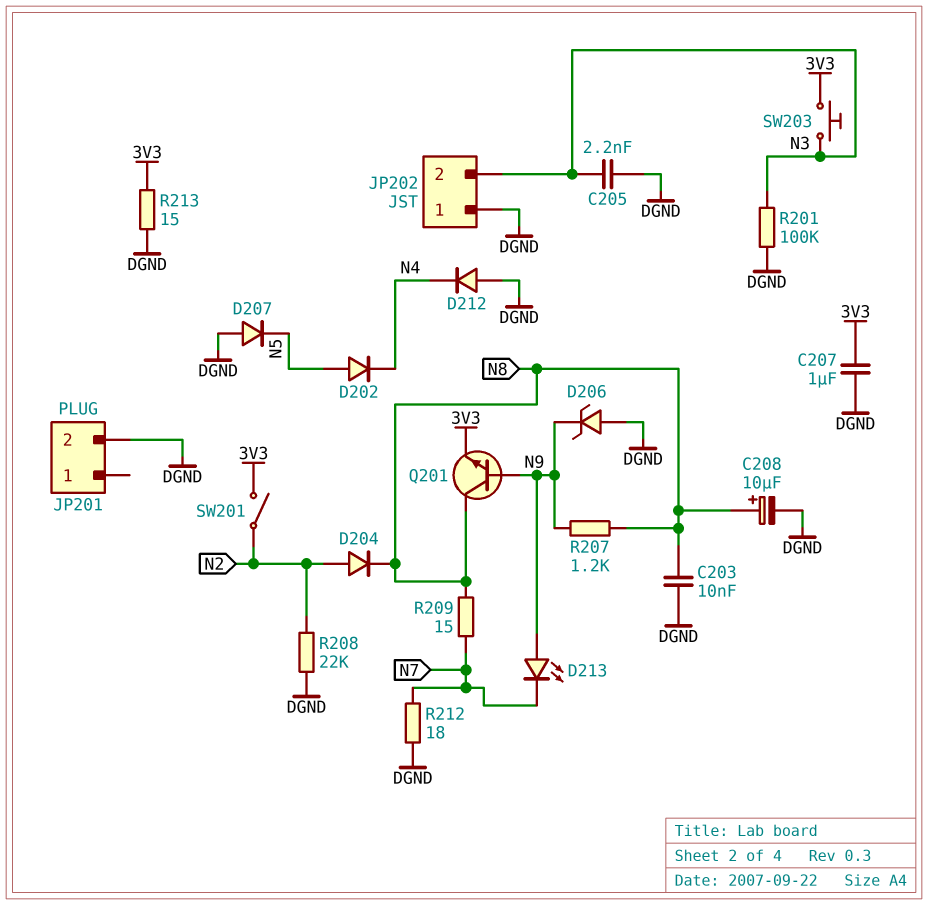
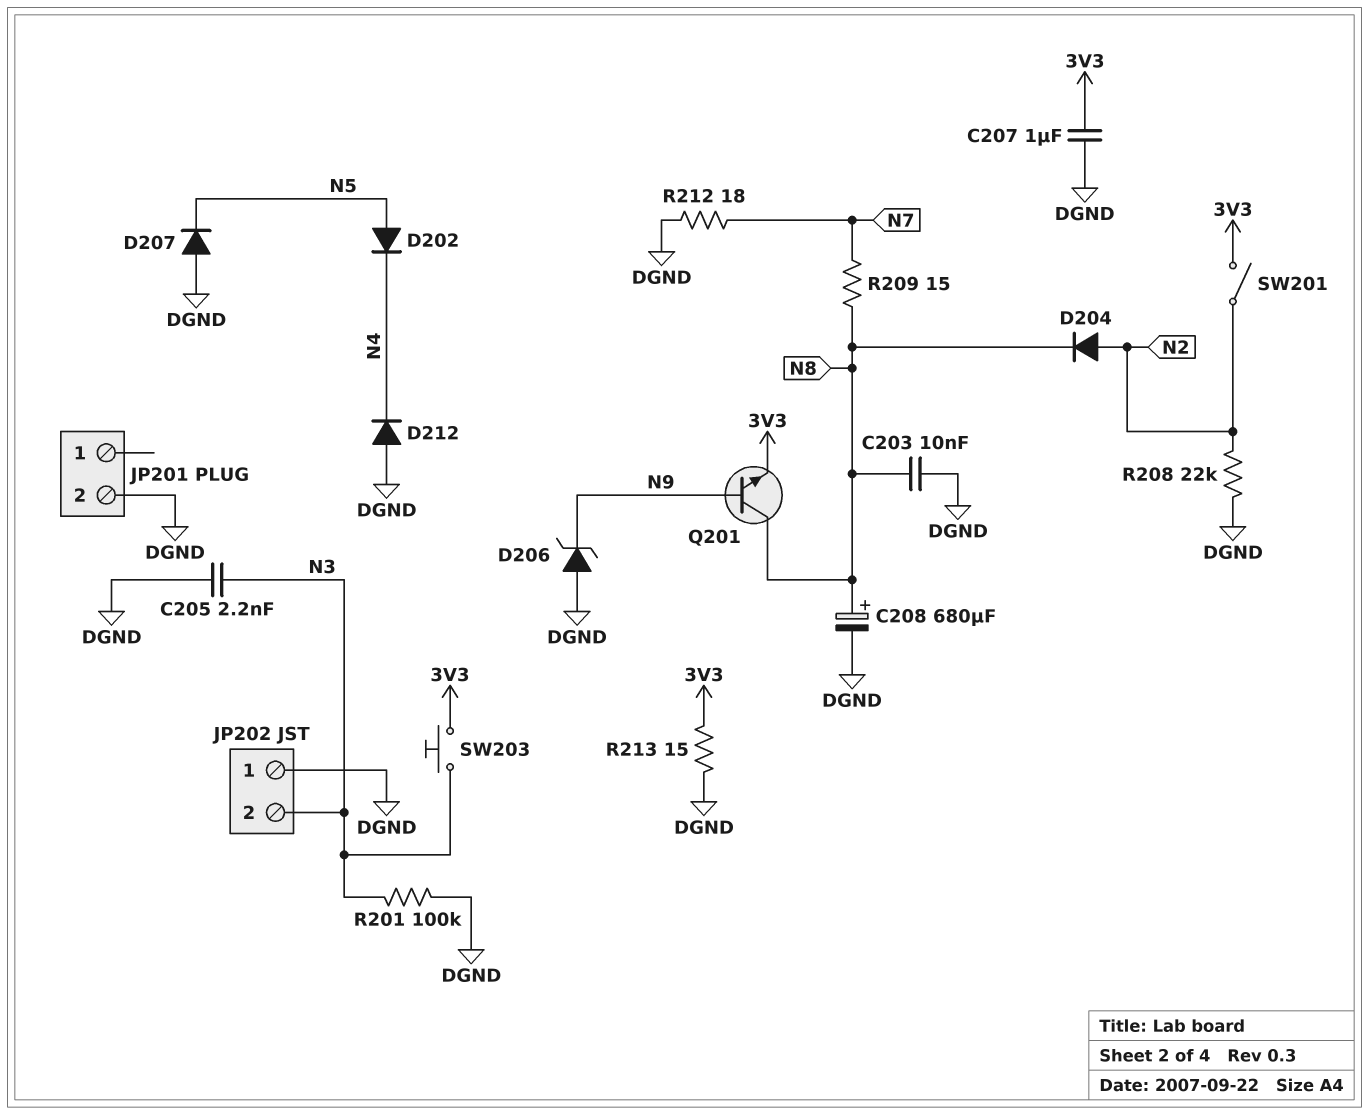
C208: 10uF (plus N8, minus DGND) -> 680uF (plus N8, minus DGND)
D213: LED (A N9, K N7) -> none
R207: 1.2k (N8, N9) -> none

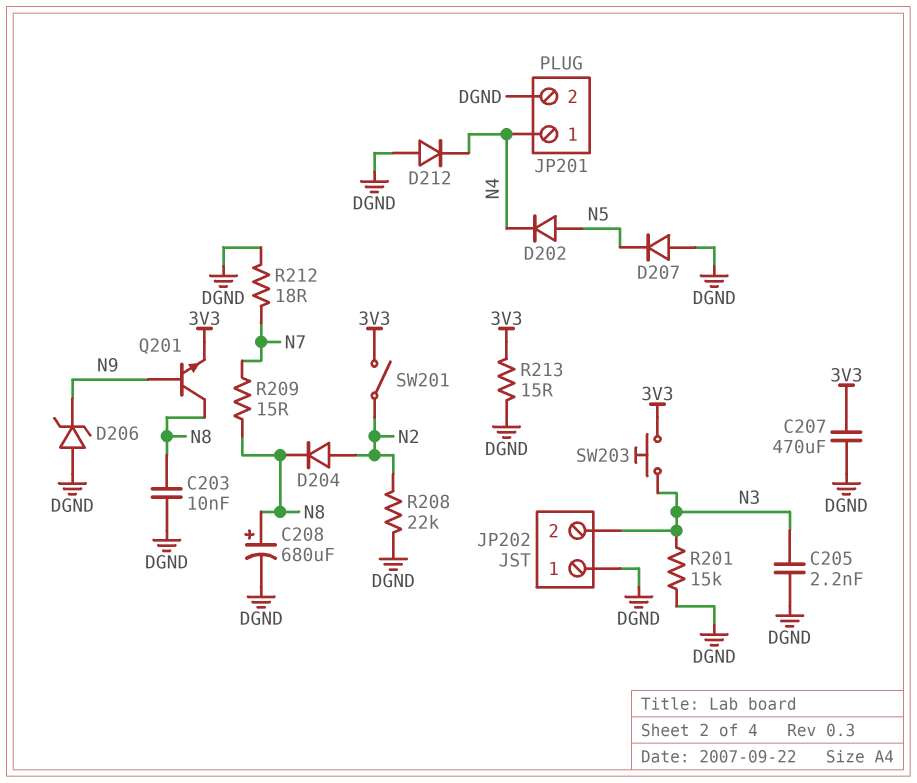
C207: 1uF (3V3, DGND) -> 470uF (3V3, DGND)
JP201 pin 1: none -> N4
R201: 100k (DGND, N3) -> 15k (DGND, N3)

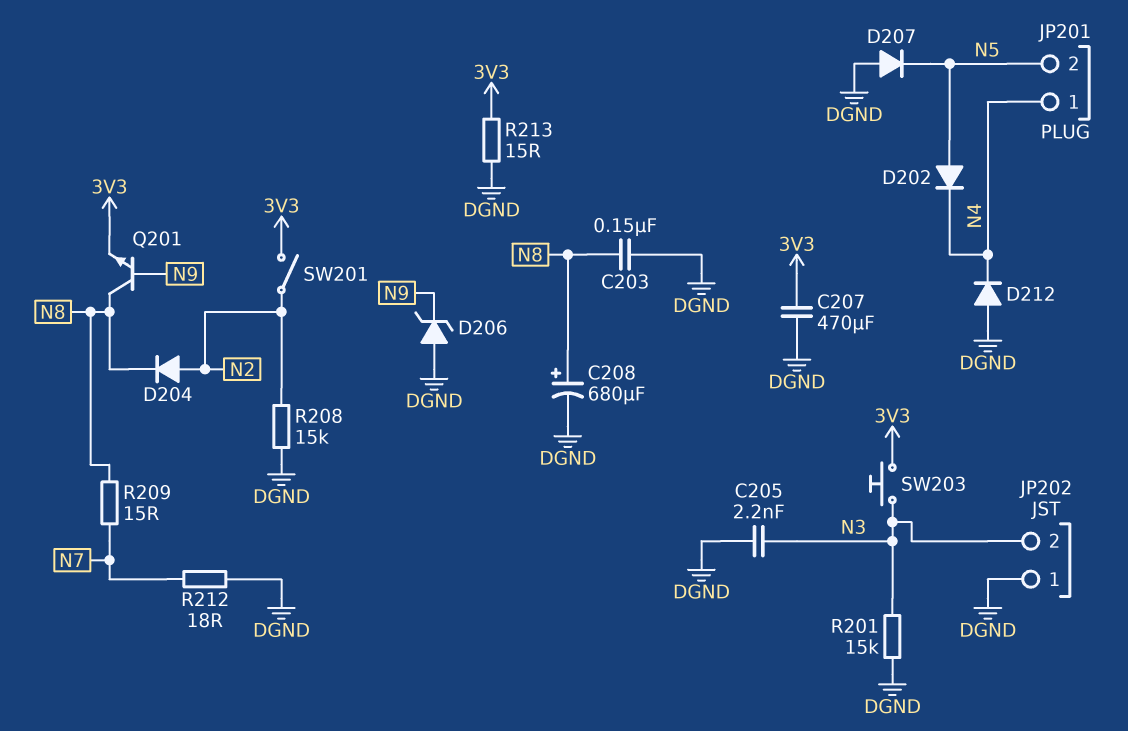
C203: 10nF (DGND, N8) -> 150nF (DGND, N8)
JP201 pin 2: DGND -> N5
R208: 22k (DGND, N2) -> 15k (DGND, N2)

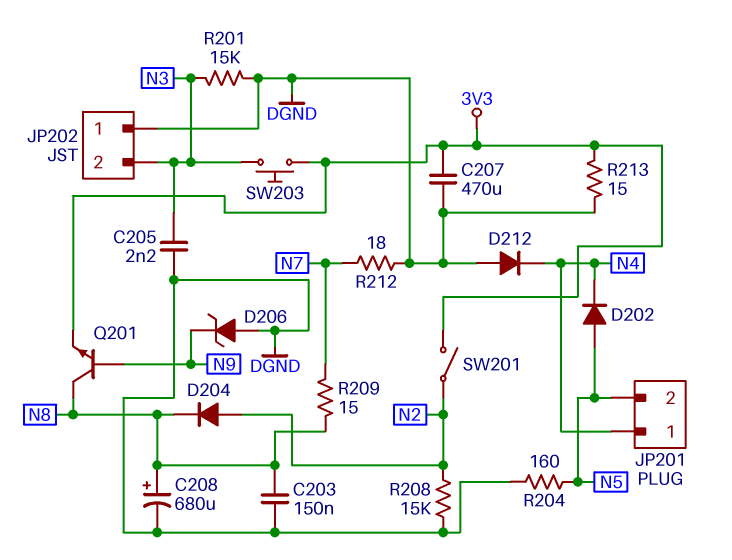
D207: diode (A DGND, K N5) -> none
R204: none -> 160 (DGND, N5)

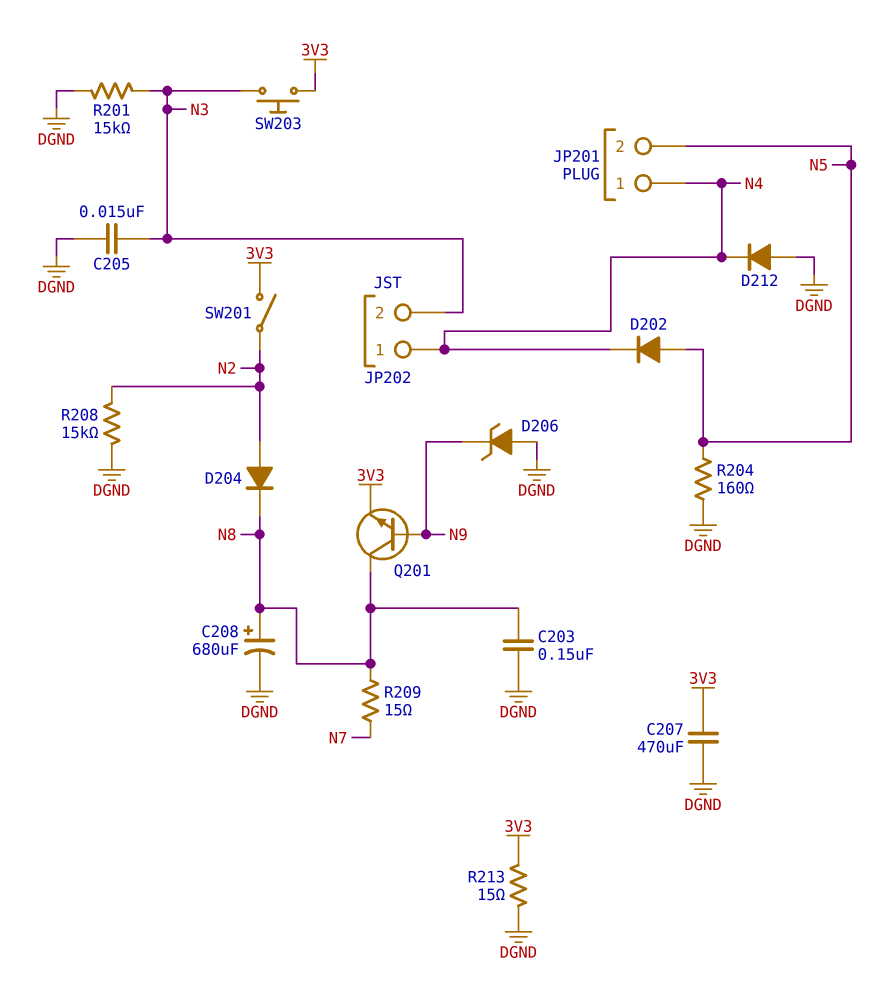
C205: 2.2nF (DGND, N3) -> 15nF (DGND, N3)
JP202 pin 1: DGND -> N4
R212: 18 (DGND, N7) -> none

